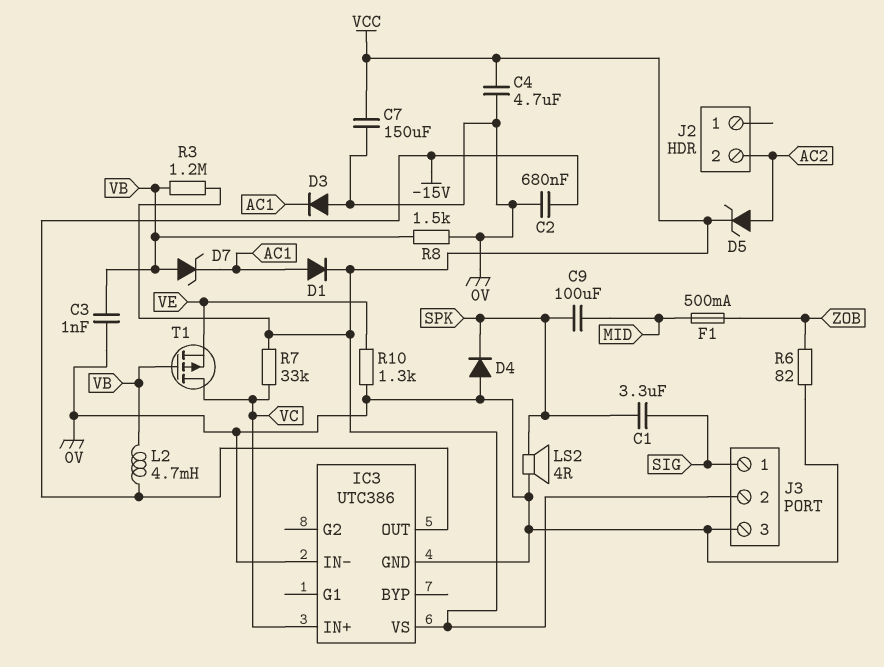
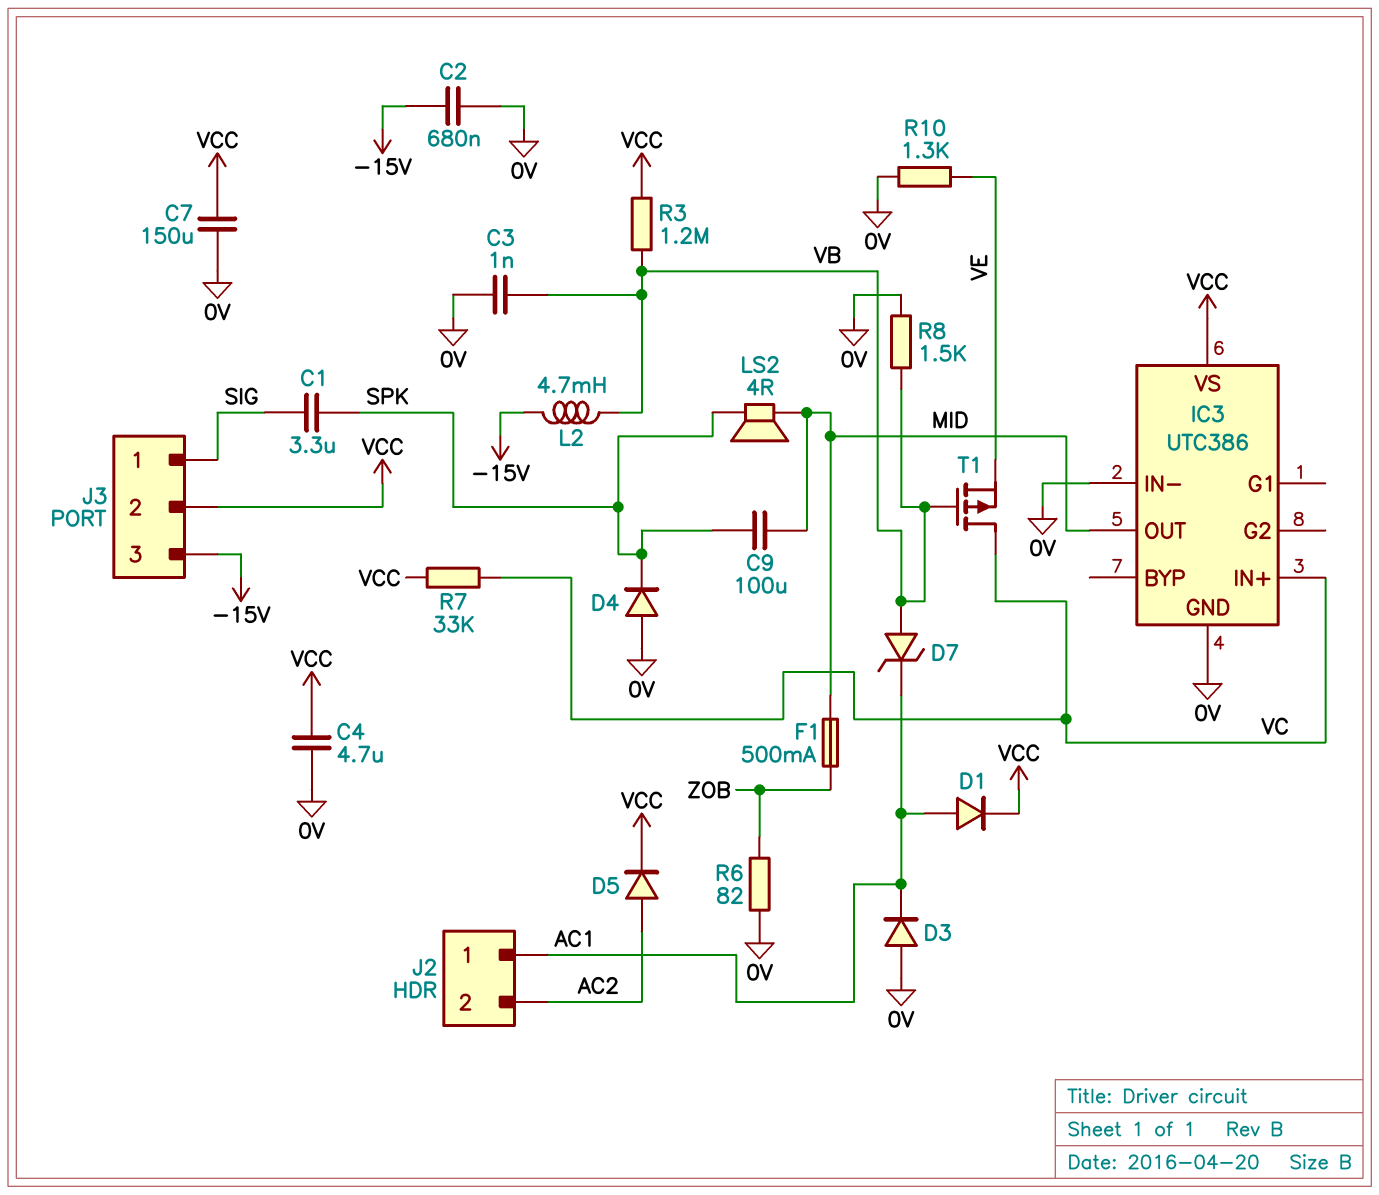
D5: zener (A AC2, K VCC) -> diode (A AC2, K VCC)
IC3 pin OUT: -15V -> MID
J2 pin 1: none -> AC1
J3 pin 3: 0V -> -15V
LS2: speaker 4R (0V, SPK) -> speaker 4R (MID, SPK)

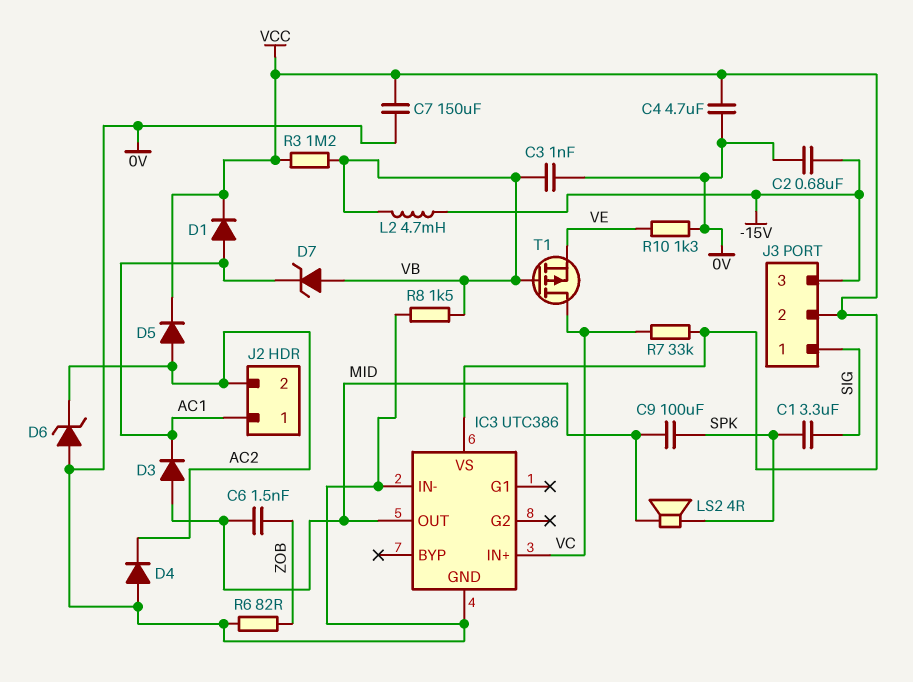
C6: none -> 1.5nF (MID, ZOB)
D3: diode (A 0V, K AC1) -> diode (A MID, K AC1)
D4: diode (A 0V, K SPK) -> diode (A 0V, K AC2)
D6: none -> zener (A 0V, K AC2)
F1: 500mA (MID, ZOB) -> none

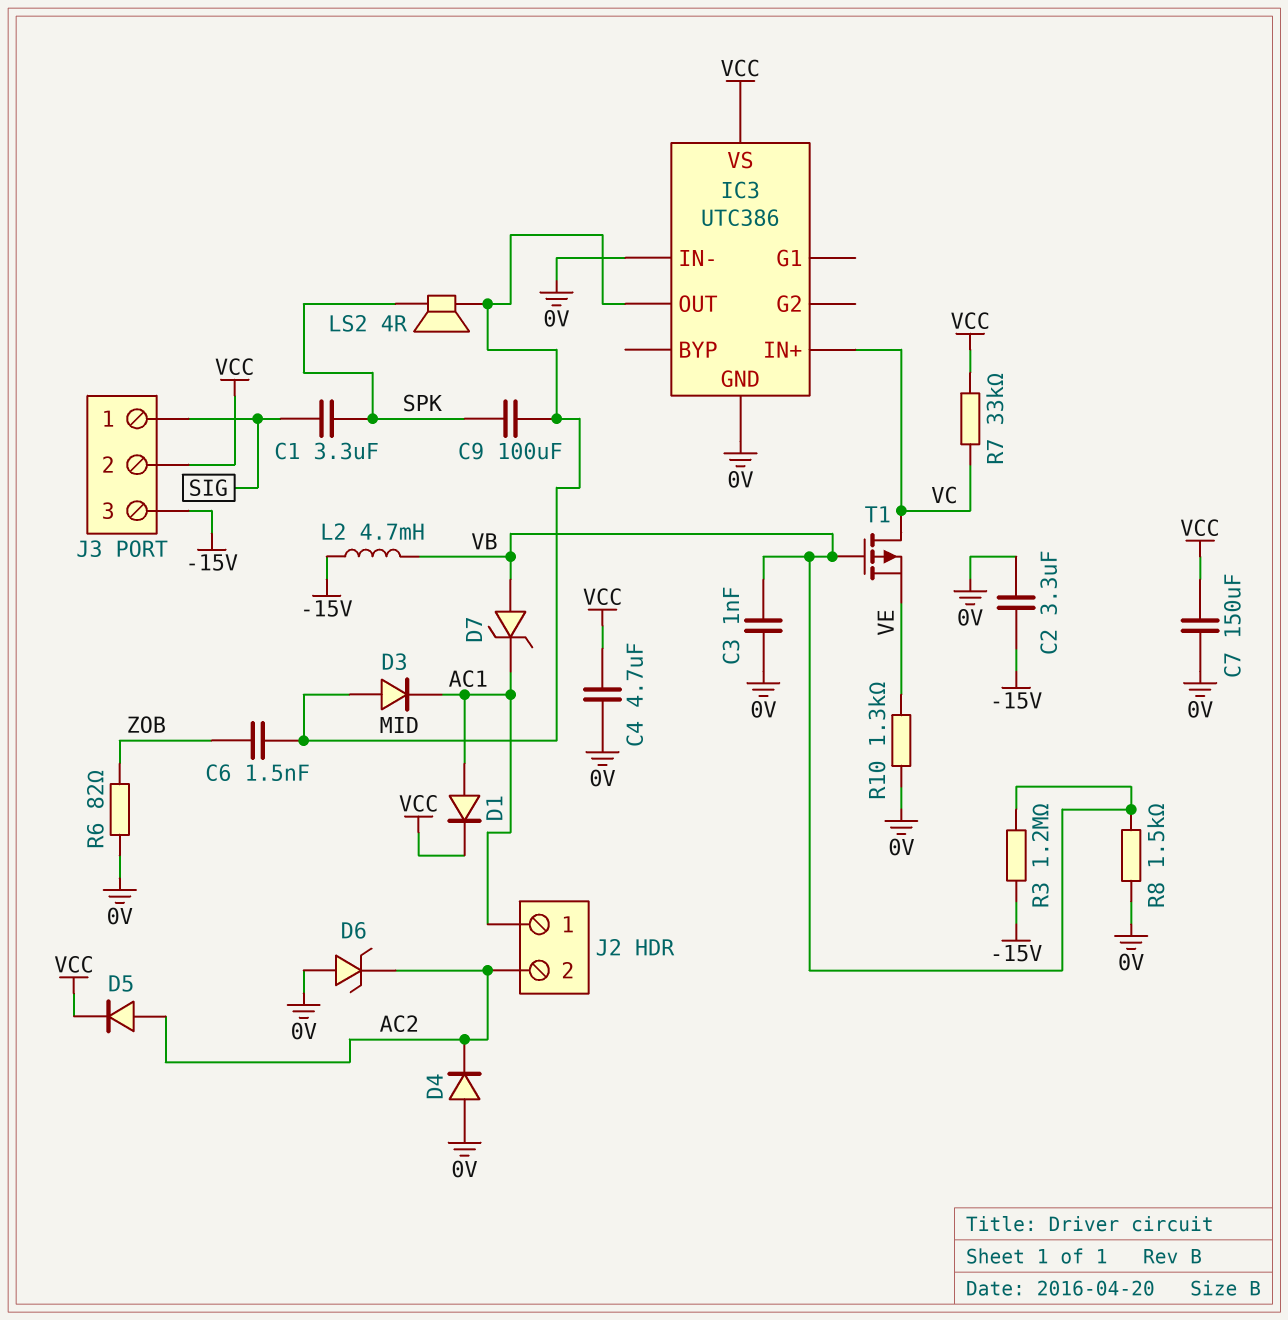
C2: 680nF (-15V, 0V) -> 3.3uF (-15V, 0V)
R3: 1.2M (VB, VCC) -> 1.2M (-15V, VB)

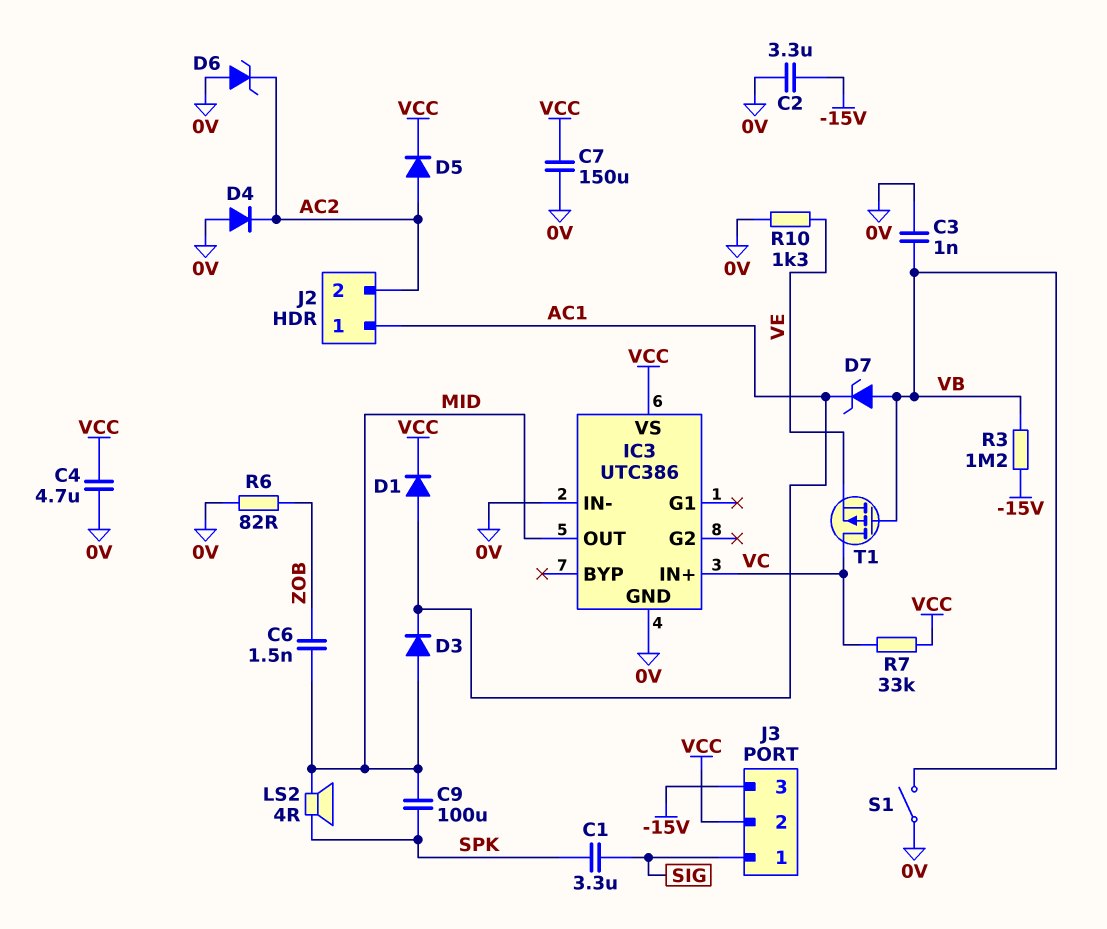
L2: 4.7mH (-15V, VB) -> none
R8: 1.5k (0V, VB) -> none
S1: none -> switch (0V, VB)

